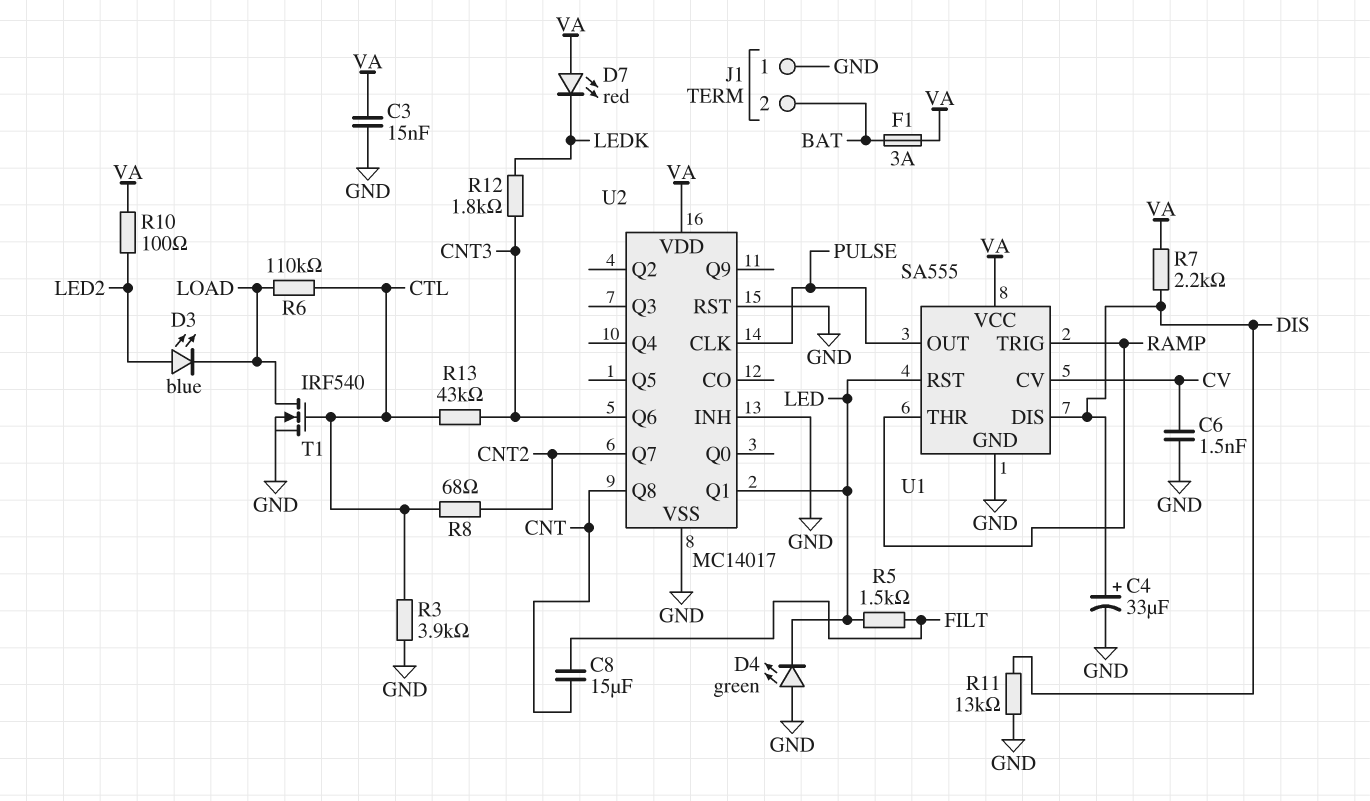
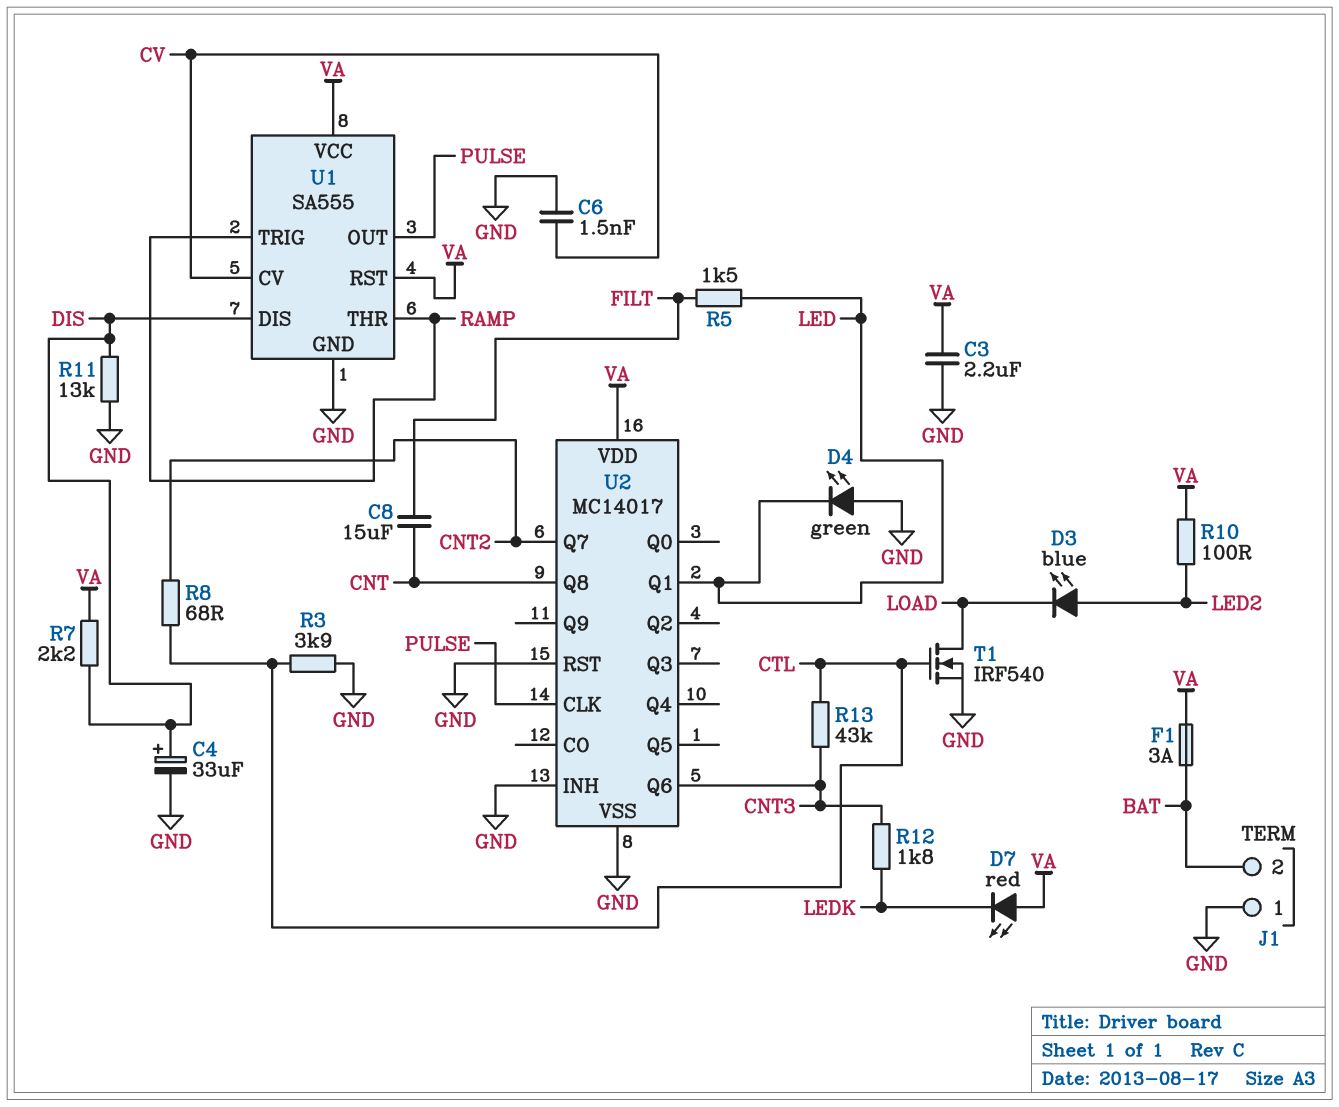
C3: 15nF (GND, VA) -> 2.2uF (GND, VA)
R6: 110k (CTL, LOAD) -> none
U1 pin RST: LED -> VA

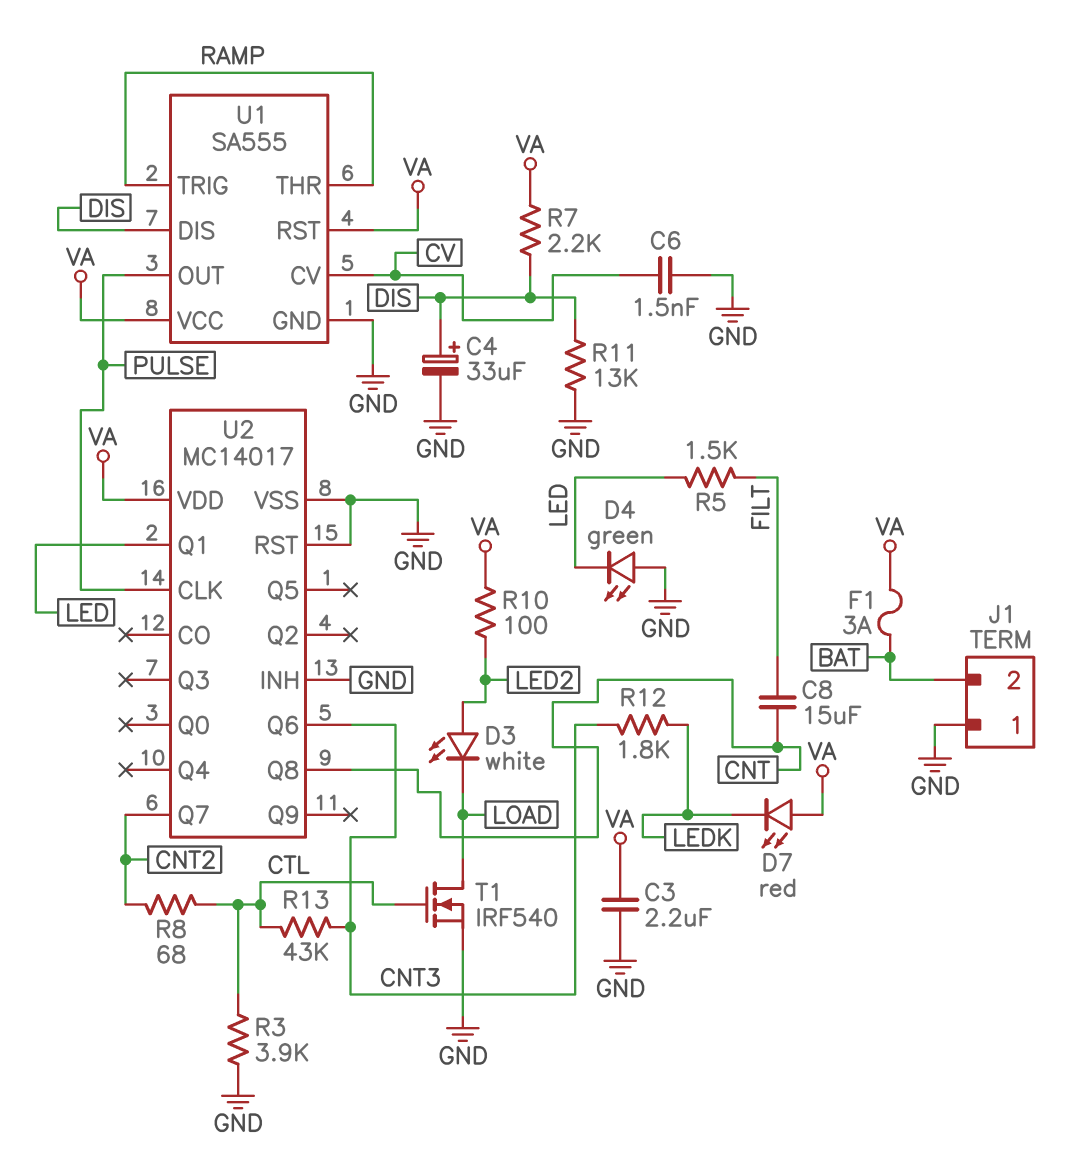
D3: LED blue (A LED2, K LOAD) -> LED white (A LED2, K LOAD)

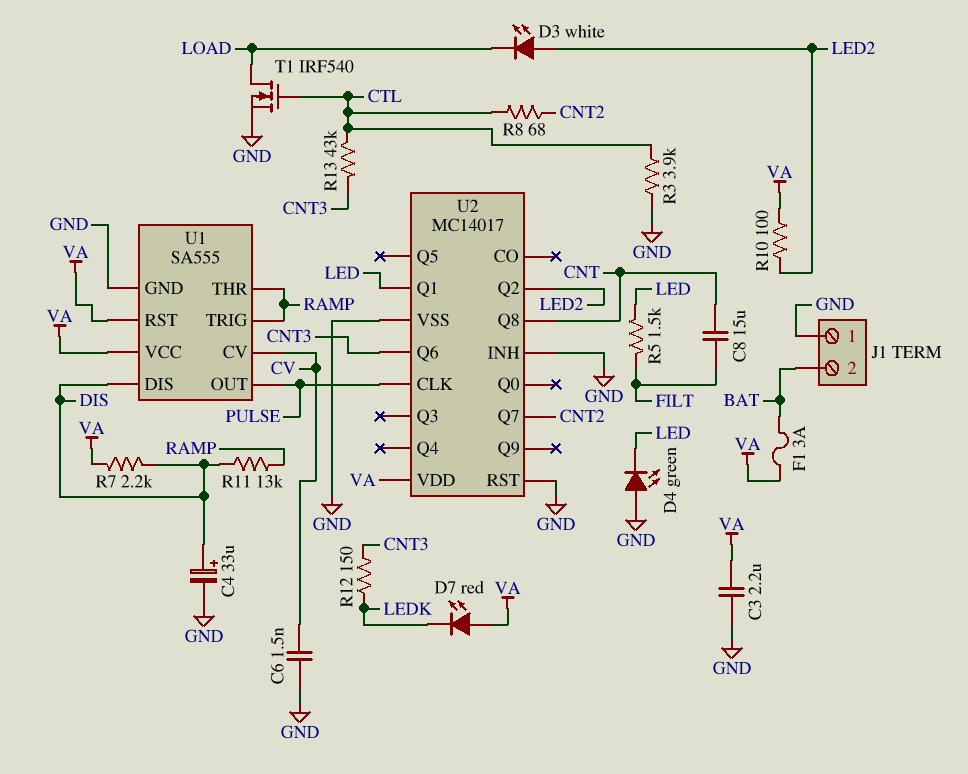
R11: 13k (DIS, GND) -> 13k (DIS, RAMP)
R12: 1.8k (CNT3, LEDK) -> 150 (CNT3, LEDK)
U2 pin Q2: none -> LED2

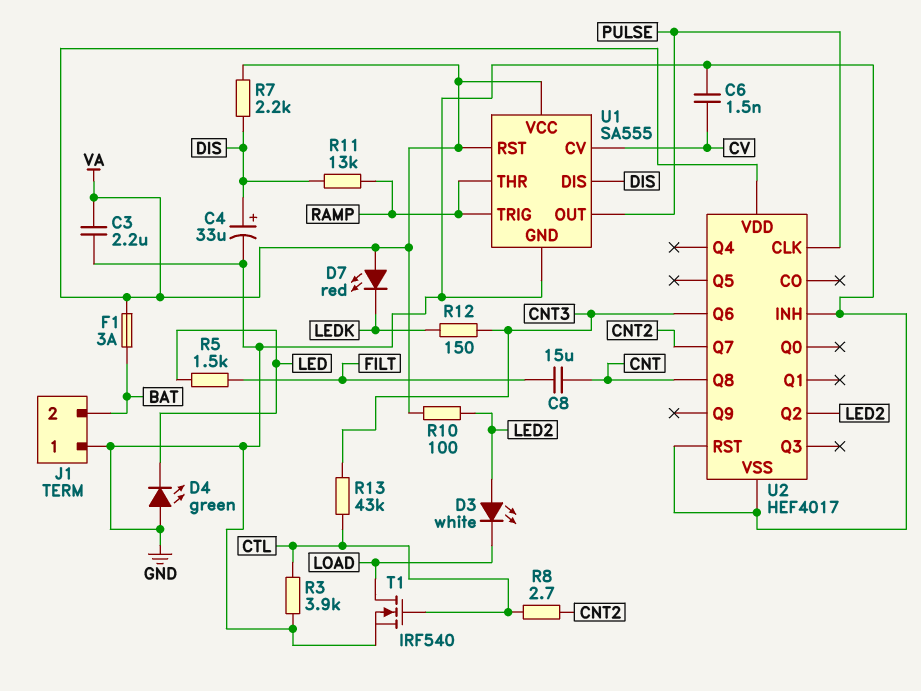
R8: 68 (CNT2, CTL) -> 2.7 (CNT2, CTL)
U2: MC14017 -> HEF4017
U2 pin Q1: LED -> none

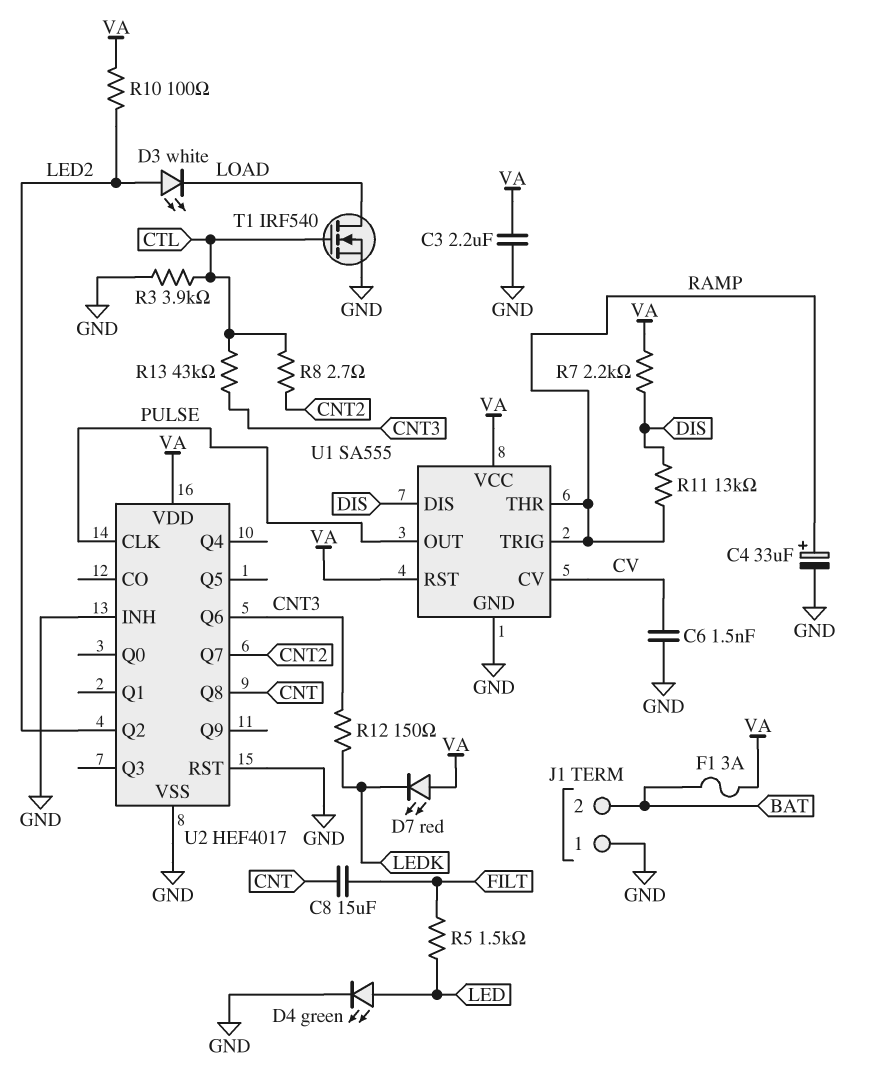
C4: 33uF (plus DIS, minus GND) -> 33uF (plus RAMP, minus GND)
D4: LED green (A GND, K LED) -> LED green (A LED, K GND)

